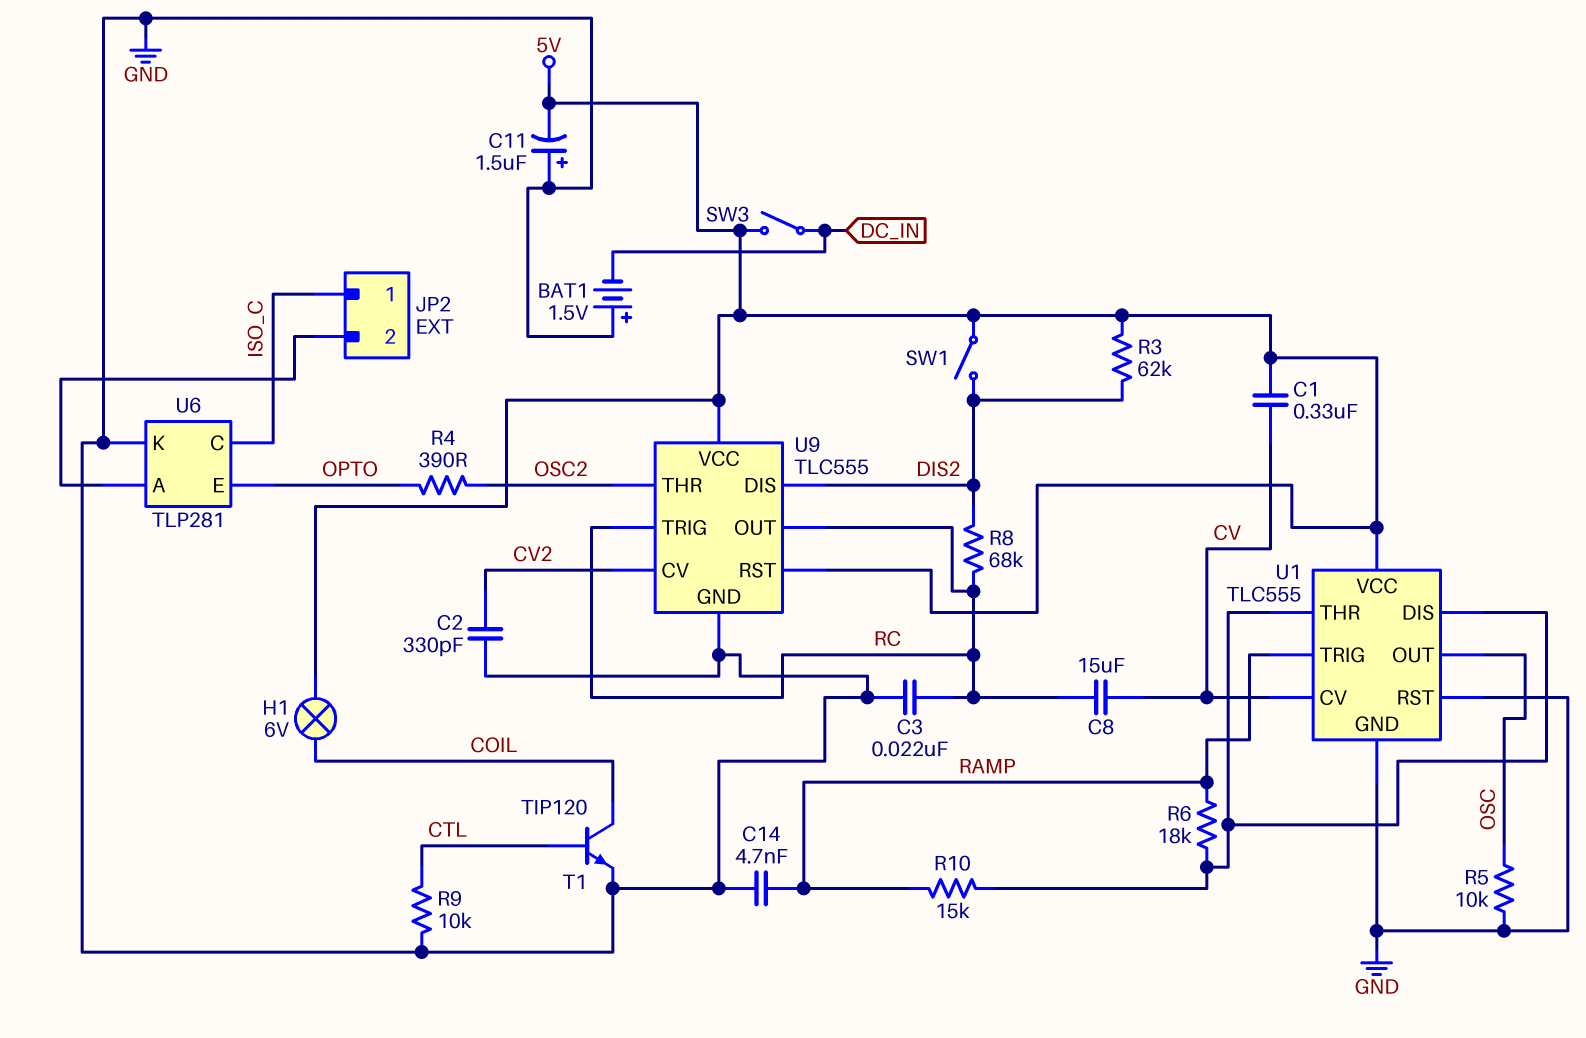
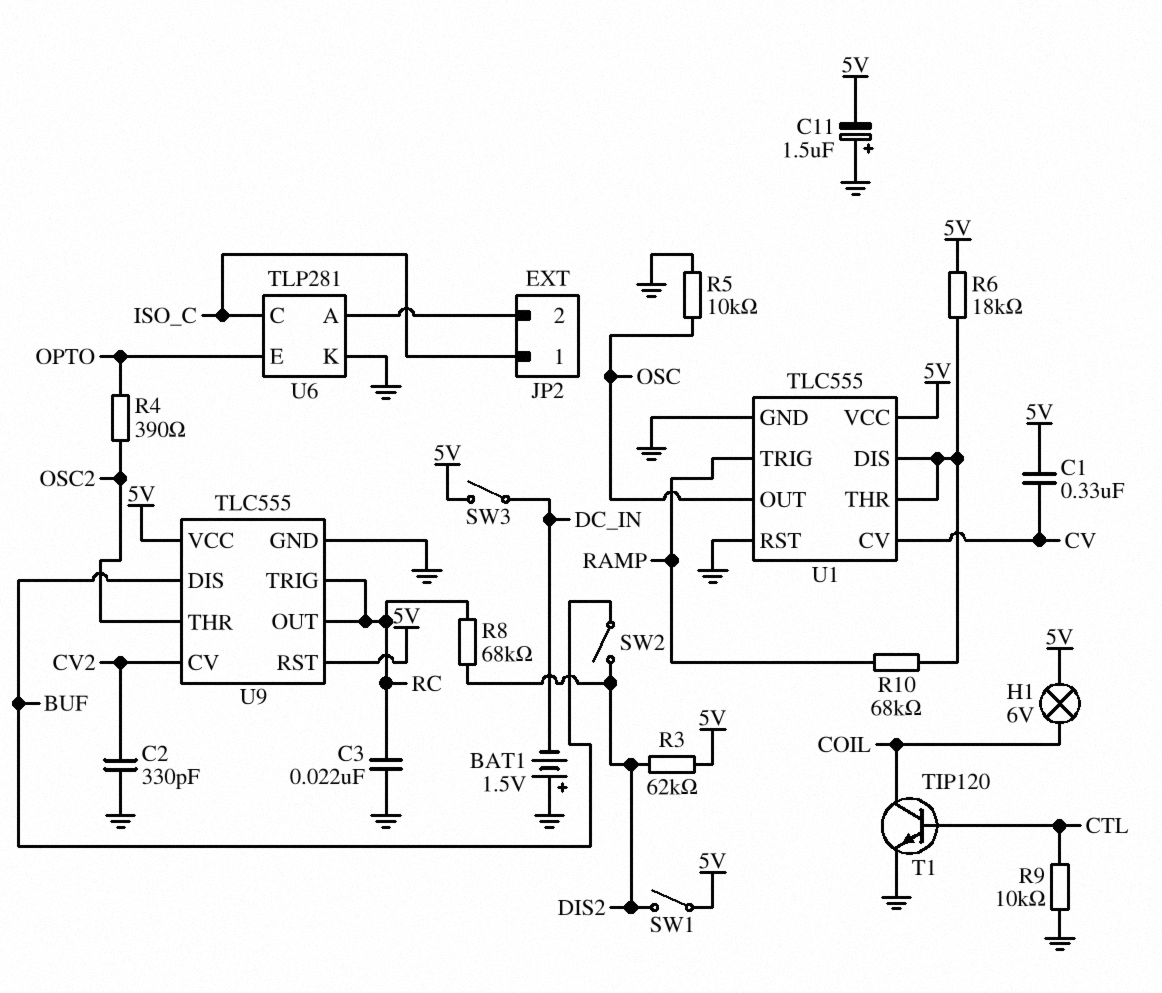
C8: 15uF (CV, RC) -> none
C14: 4.7nF (GND, RAMP) -> none
R6: 18k (RAMP, U1/DIS) -> 18k (5V, U1/DIS)
R10: 15k (RAMP, U1/DIS) -> 68k (RAMP, U1/DIS)
SW2: none -> switch (BUF, DIS2)
U9 pin DIS: DIS2 -> BUF

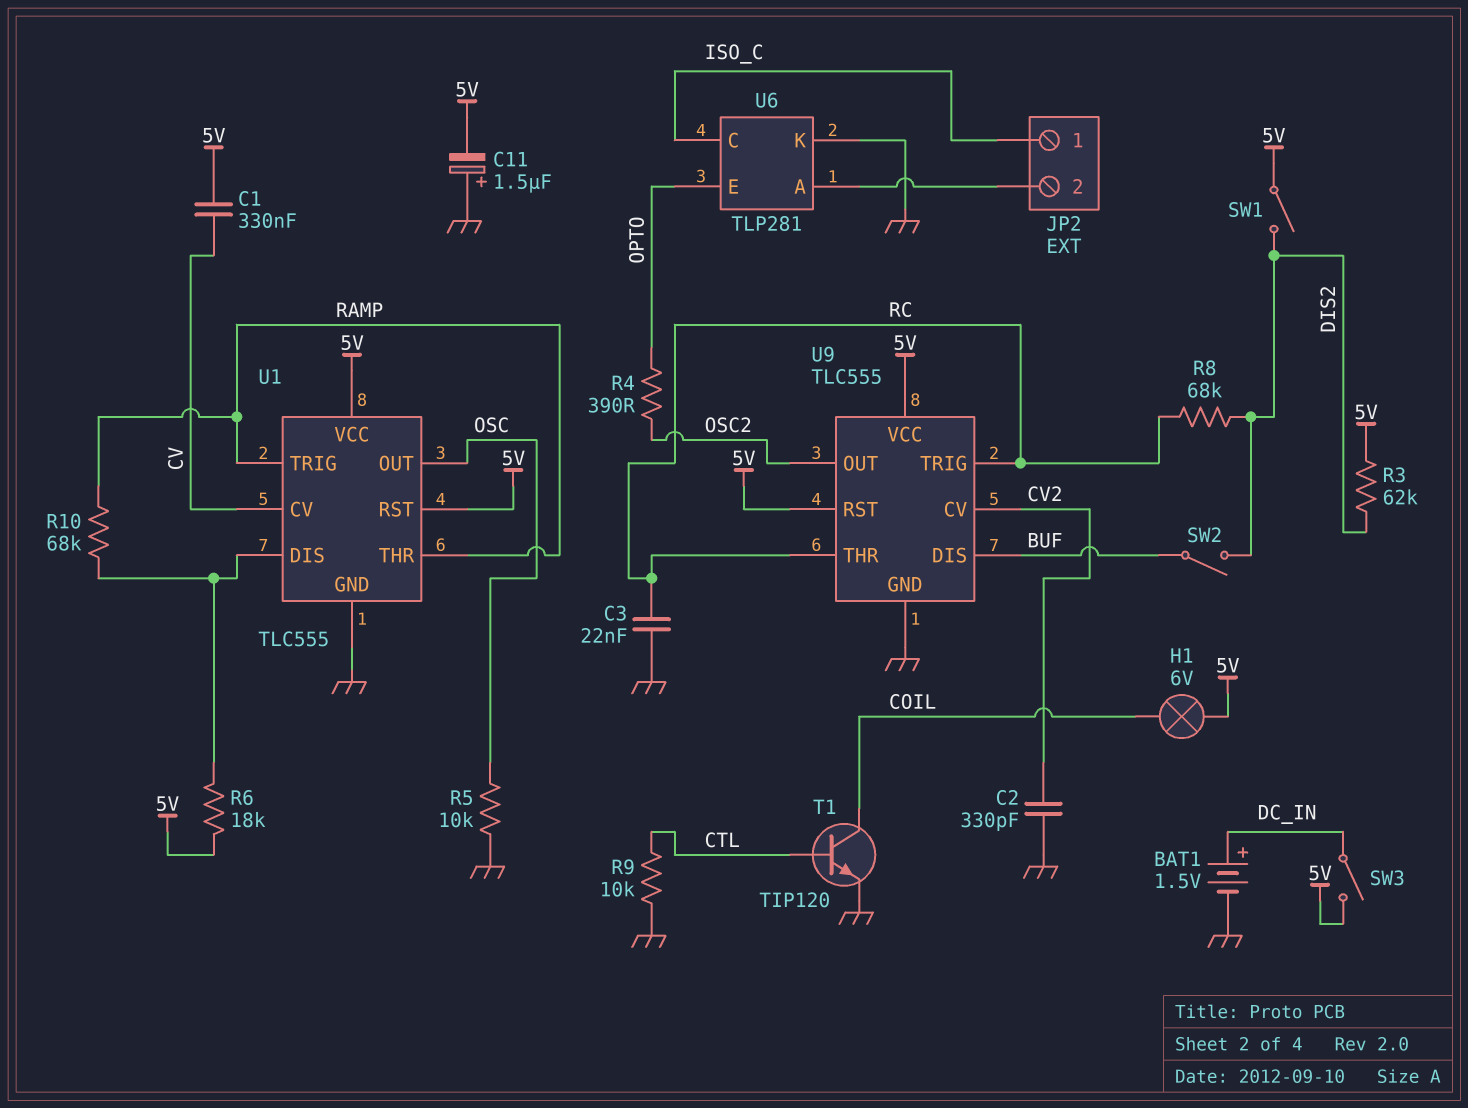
BAT1: 1.5V (plus GND, minus DC_IN) -> 1.5V (plus DC_IN, minus GND)
U1 pin RST: GND -> 5V
U1 pin THR: U1/DIS -> RAMP
U9 pin OUT: RC -> OSC2
U9 pin THR: OSC2 -> RC

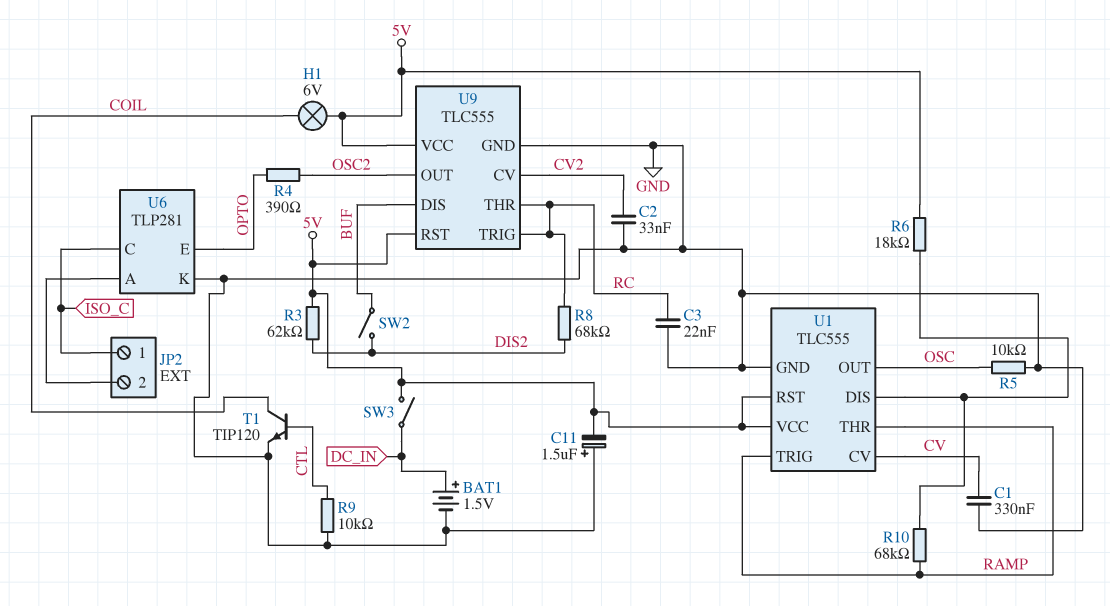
C1: 330nF (5V, CV) -> 330nF (CV, GND)
C2: 330pF (CV2, GND) -> 33nF (CV2, GND)
SW1: switch (5V, DIS2) -> none

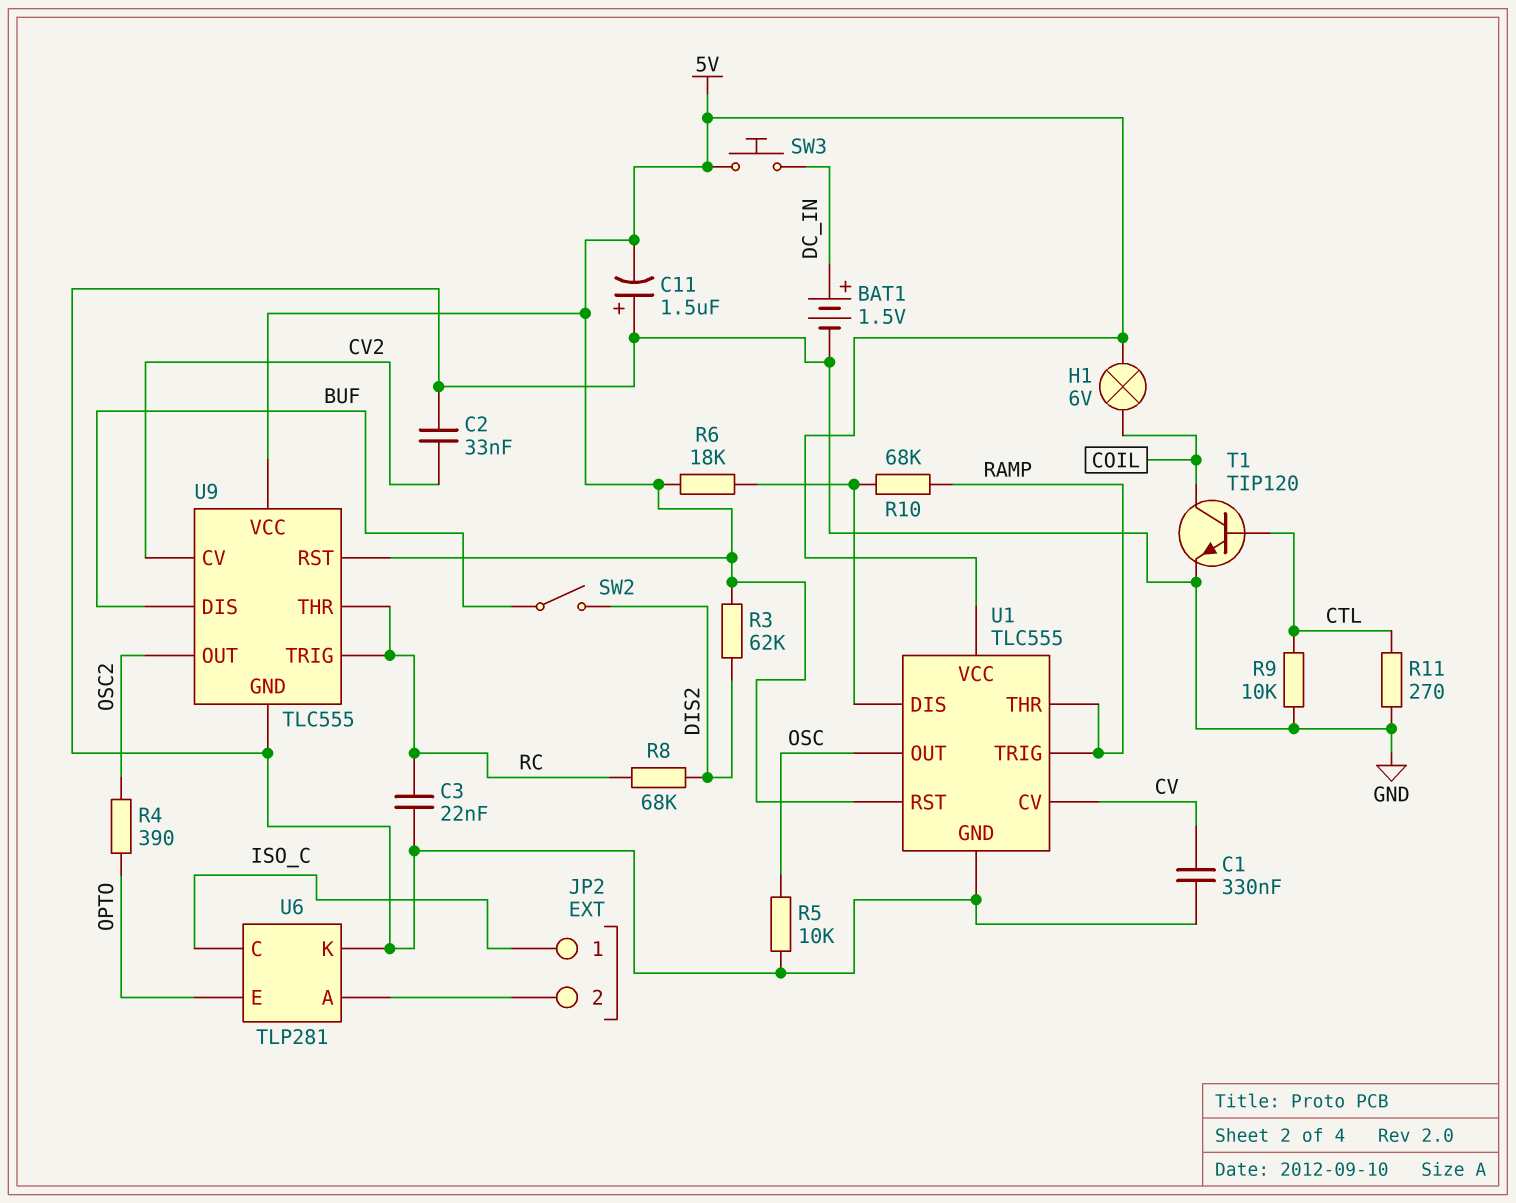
R11: none -> 270 (CTL, GND)
SW3: switch (5V, DC_IN) -> button (5V, DC_IN)

